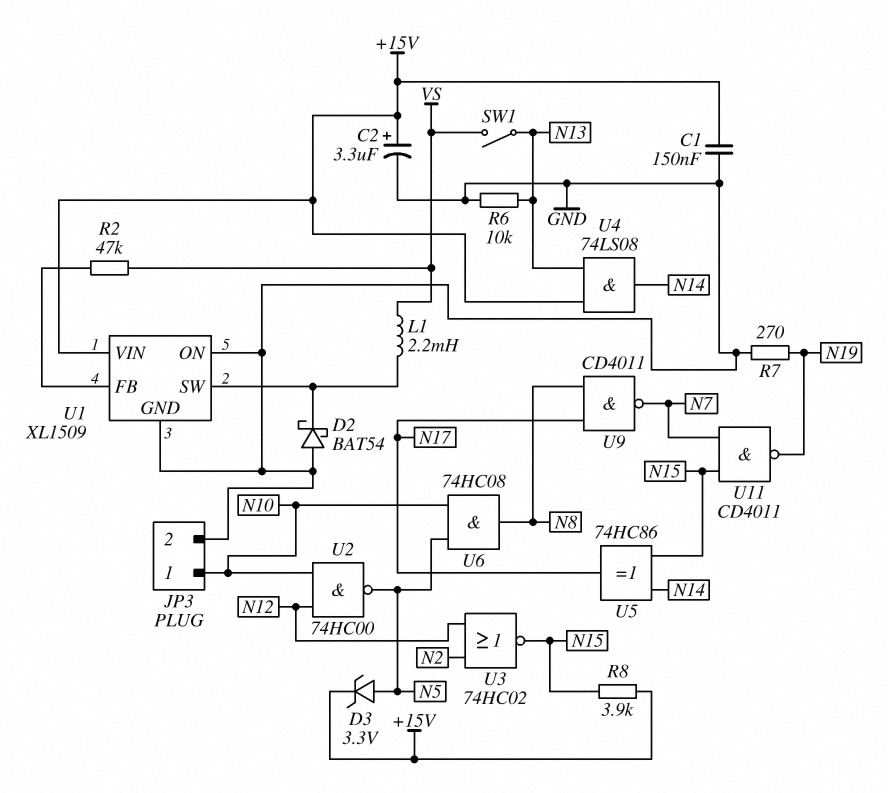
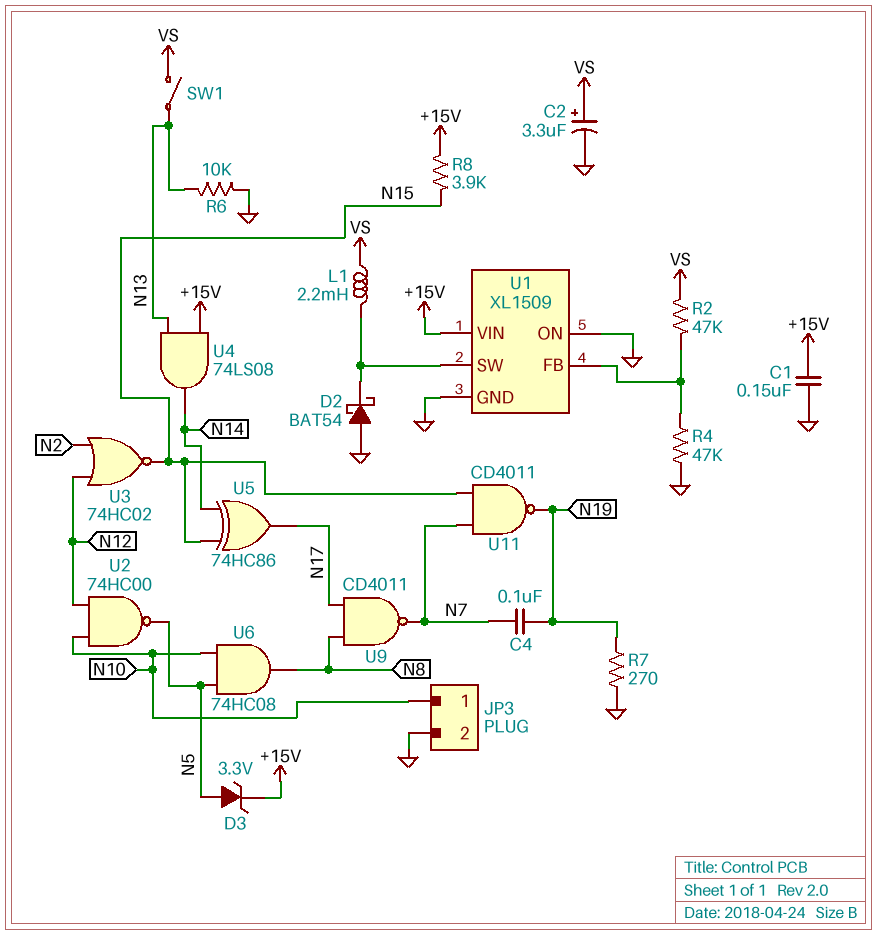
C2: 3.3uF (plus +15V, minus GND) -> 3.3uF (plus VS, minus GND)
C4: none -> 100nF (N7, N19)
R4: none -> 47k (GND, U1/FB)

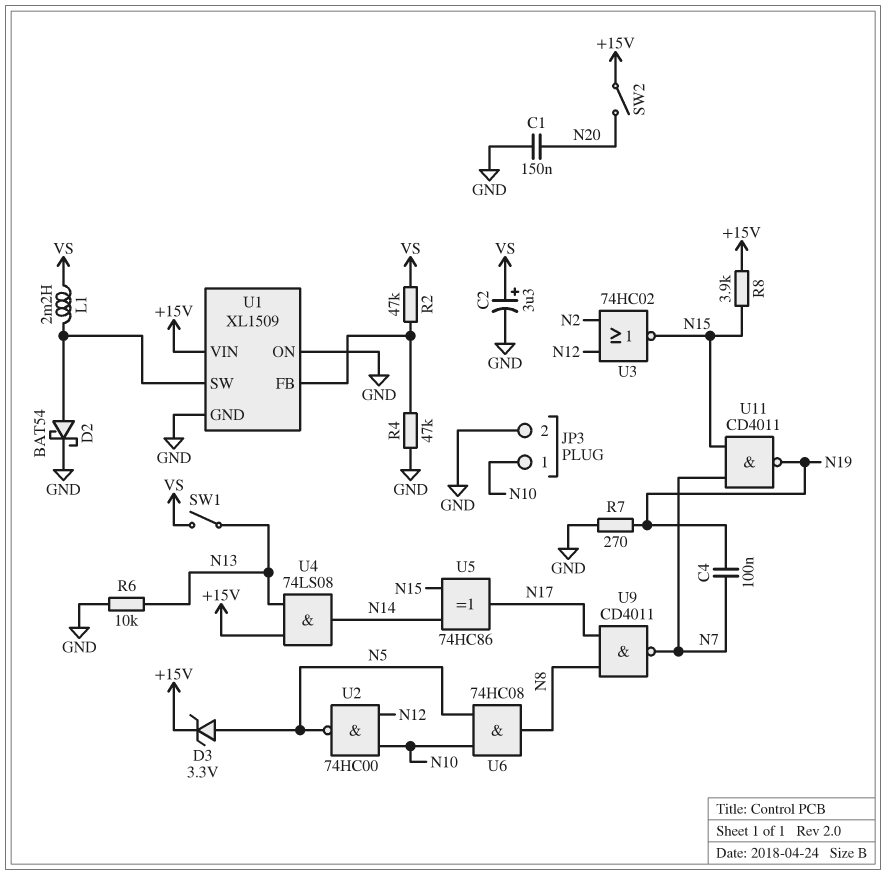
C1: 150nF (+15V, GND) -> 150nF (GND, N20)
D2: schottky BAT54 (A GND, K U1/SW) -> schottky BAT54 (A U1/SW, K GND)
SW2: none -> switch (+15V, N20)

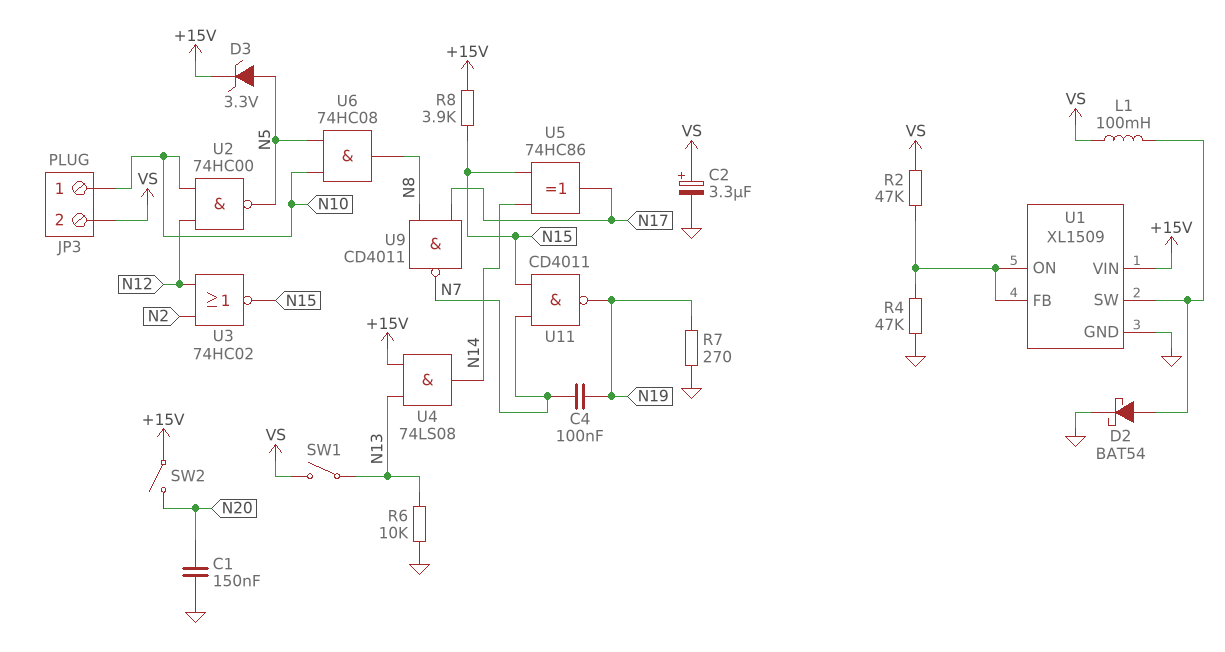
JP3 pin 2: GND -> VS
L1: 2.2mH (U1/SW, VS) -> 100mH (U1/SW, VS)
U1 pin ON: GND -> U1/FB

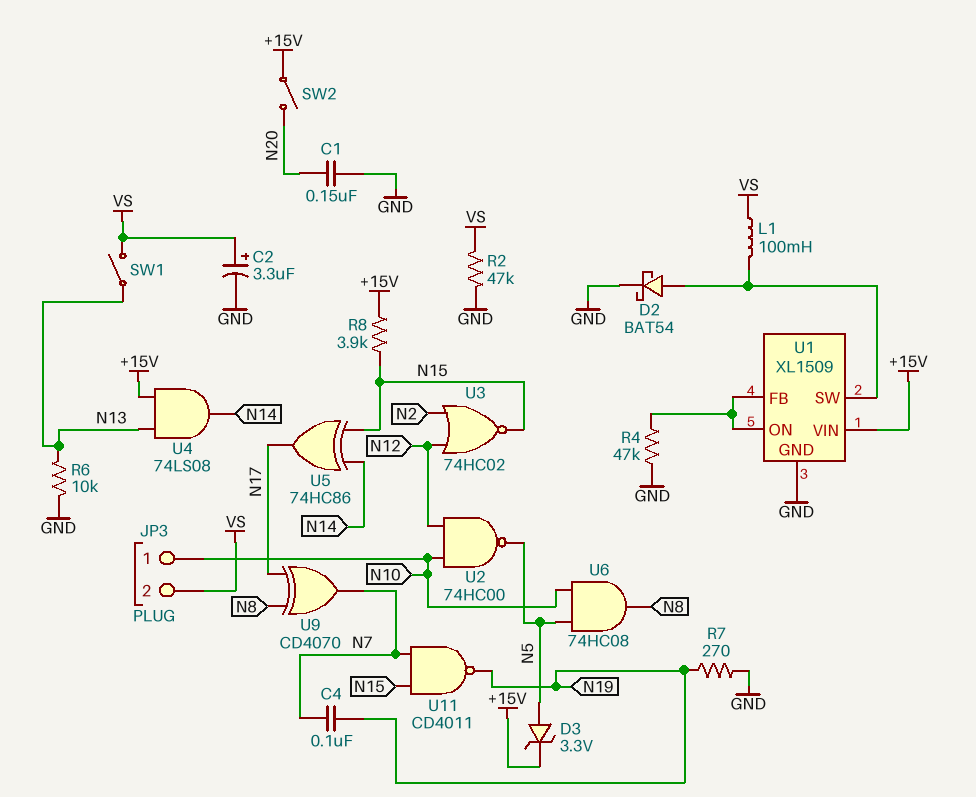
R2: 47k (U1/FB, VS) -> 47k (GND, VS)
U9: NAND CD4011 (in N8, in N17, out N7) -> XOR CD4070 (in N8, in N17, out N7)

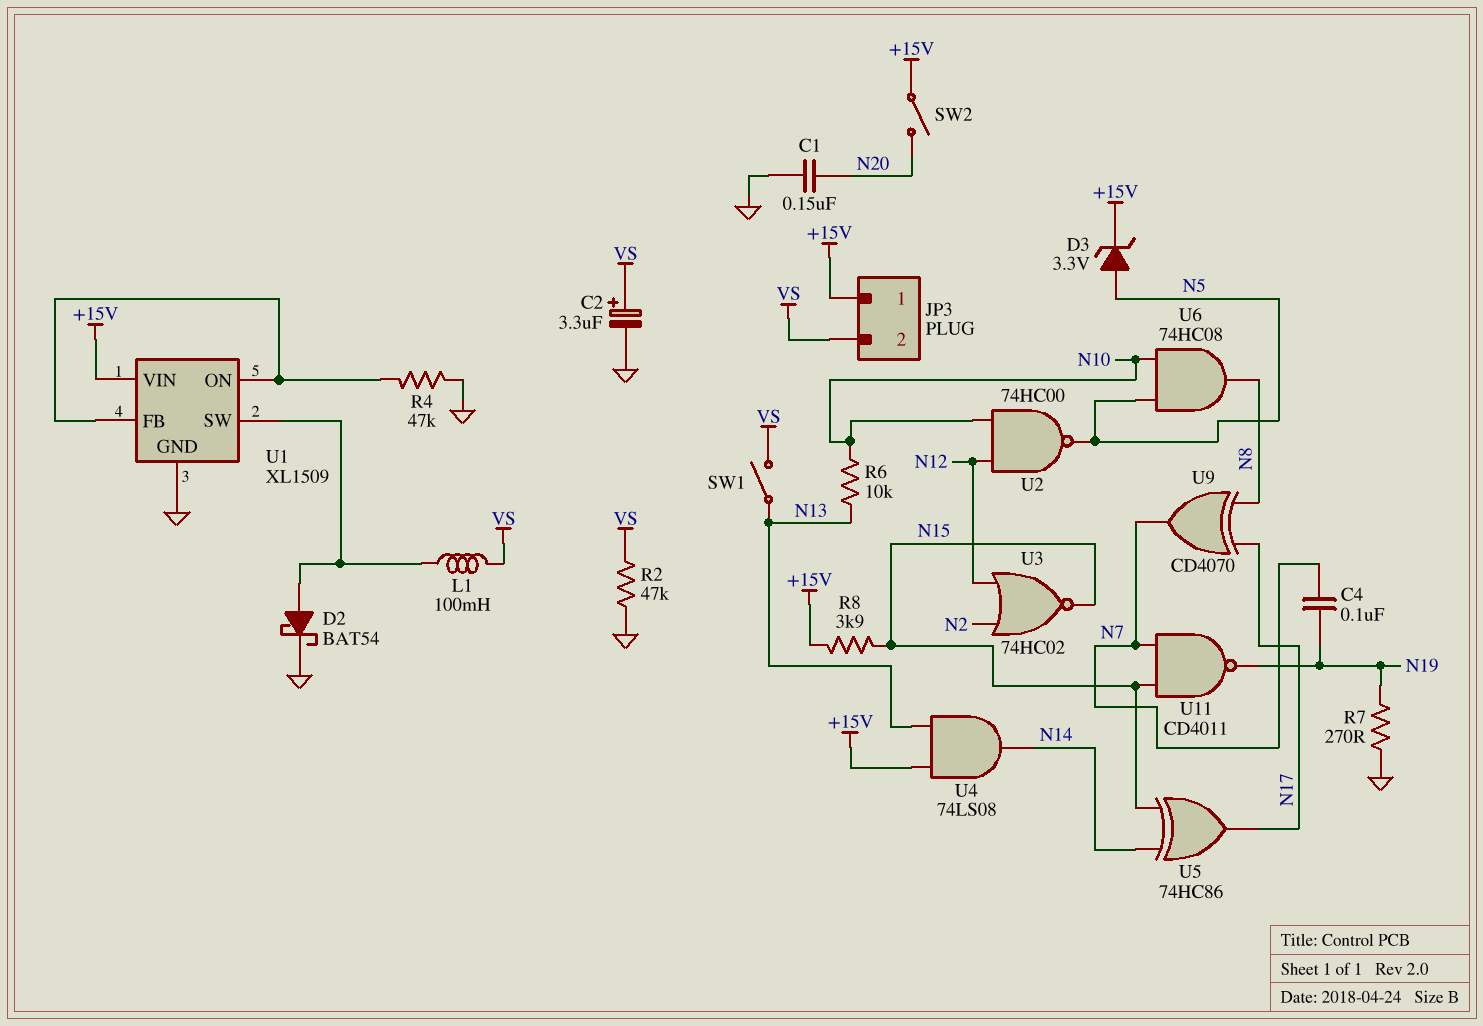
JP3 pin 1: N10 -> +15V
R6: 10k (GND, N13) -> 10k (N10, N13)

